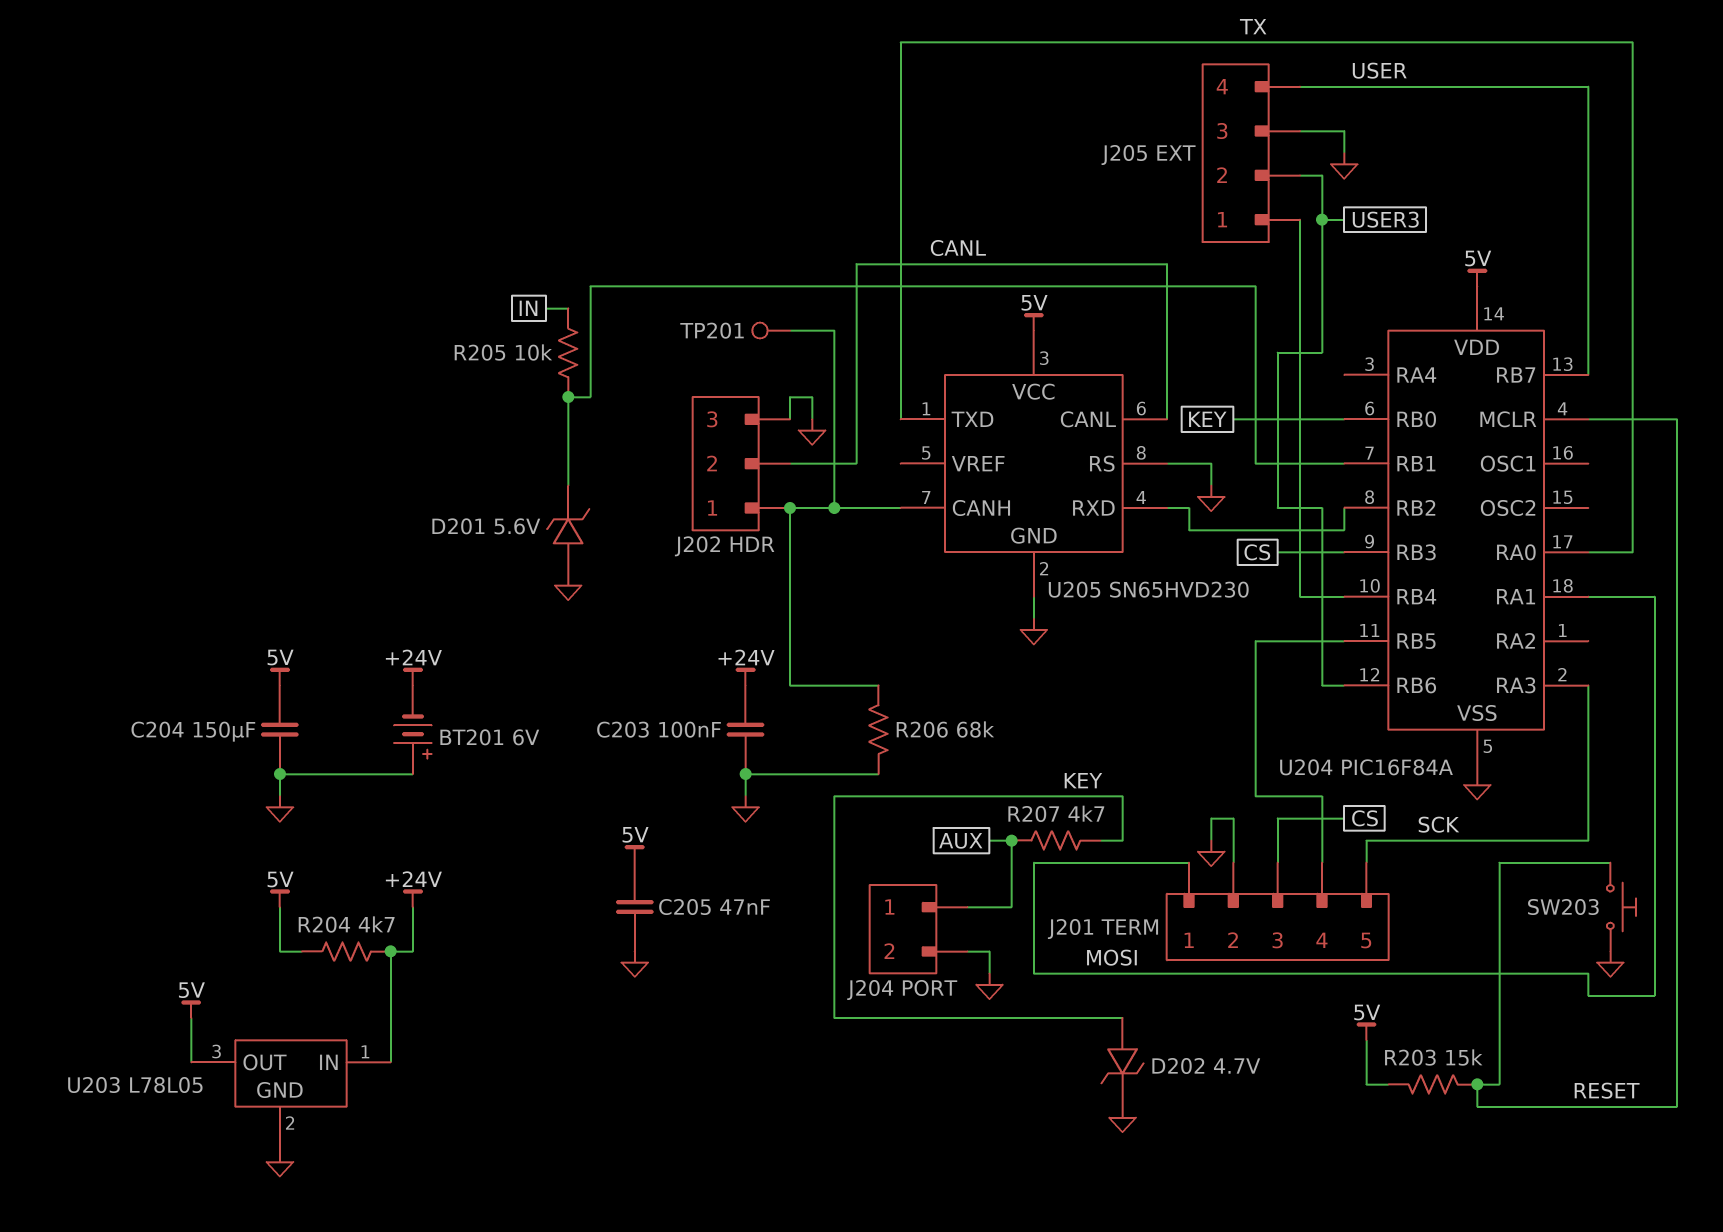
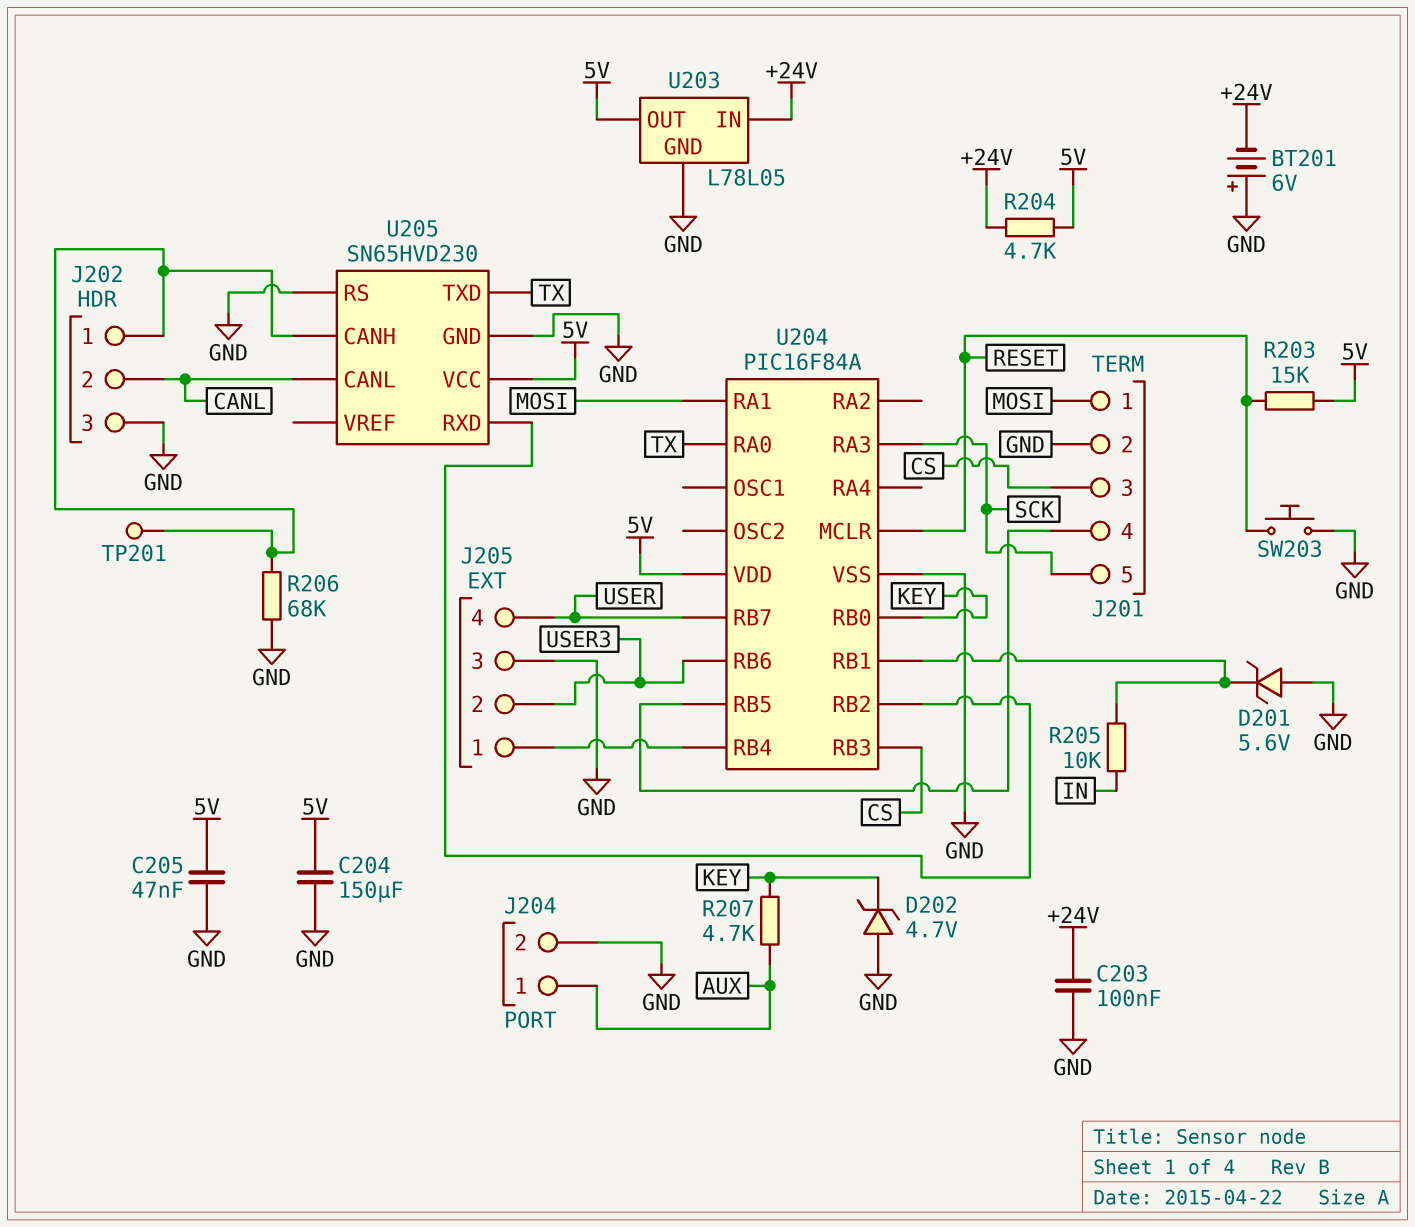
D202: zener 4.7V (A KEY, K GND) -> zener 4.7V (A GND, K KEY)

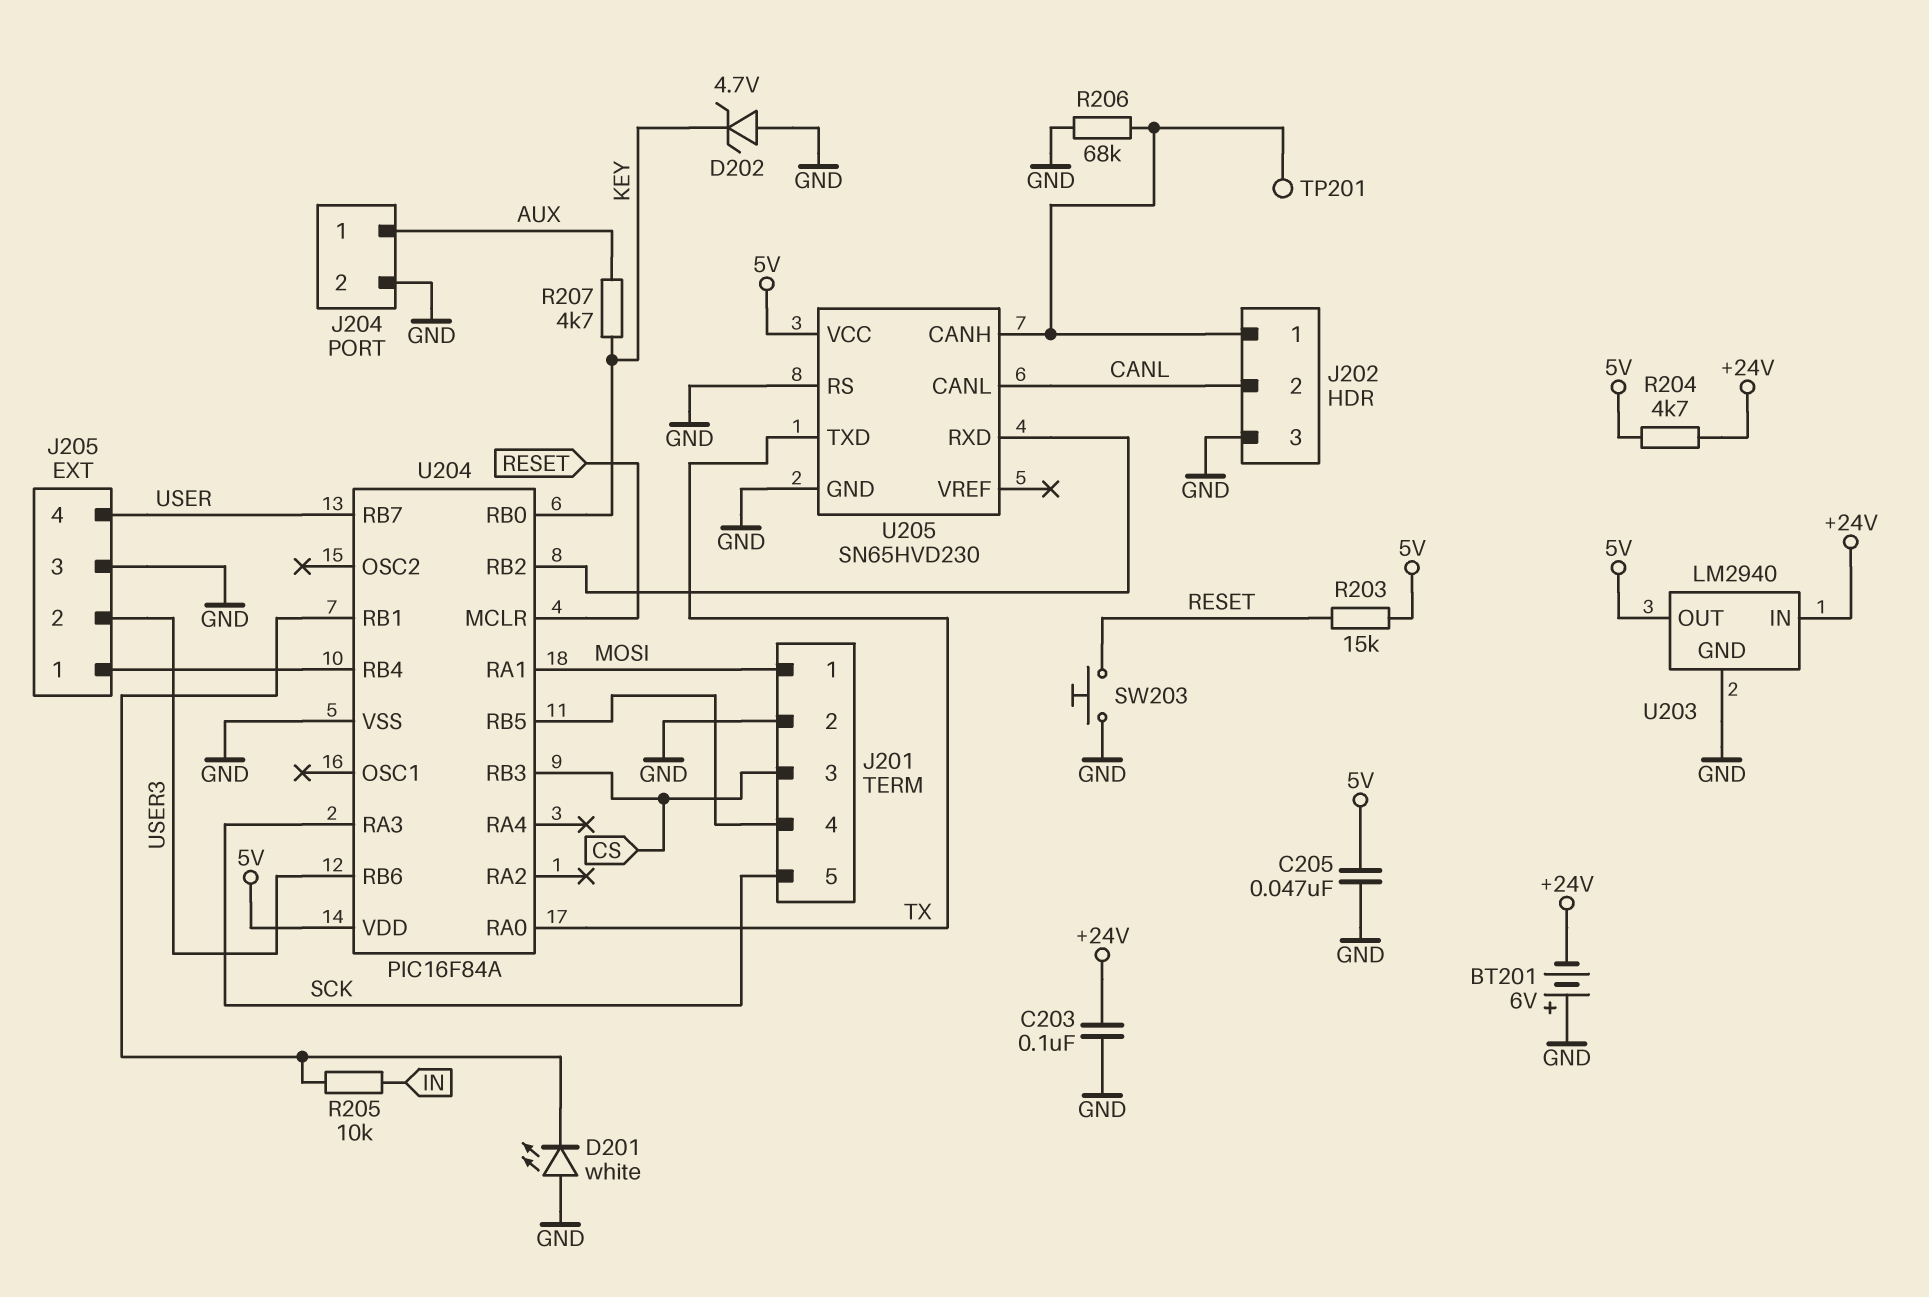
C204: 150uF (5V, GND) -> none
D201: zener 5.6V (A GND, K U204/RB1) -> LED white (A GND, K U204/RB1)
U203: L78L05 -> LM2940

